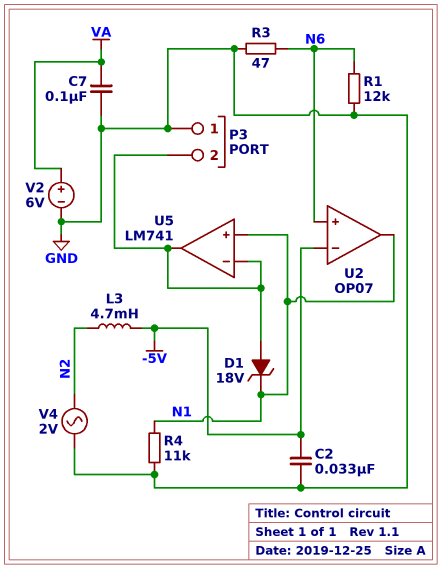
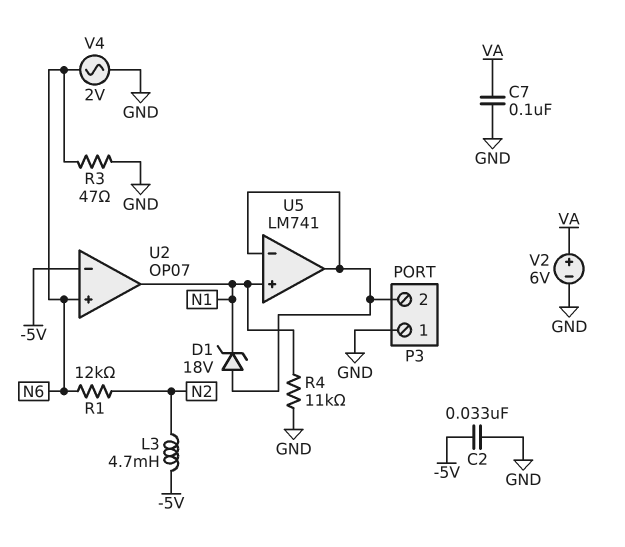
R1: 12k (GND, N6) -> 12k (N2, N6)
V4: AC 2V (GND, N2) -> AC 2V (GND, N6)

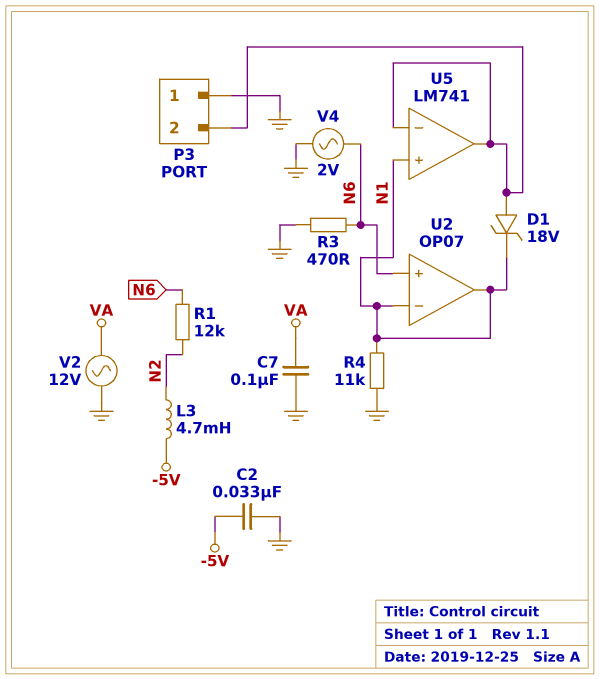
R3: 47 (GND, N6) -> 470 (GND, N6)
U2 pin in-: -5V -> N1
V2: 6V (plus VA, minus GND) -> AC 12V (GND, VA)

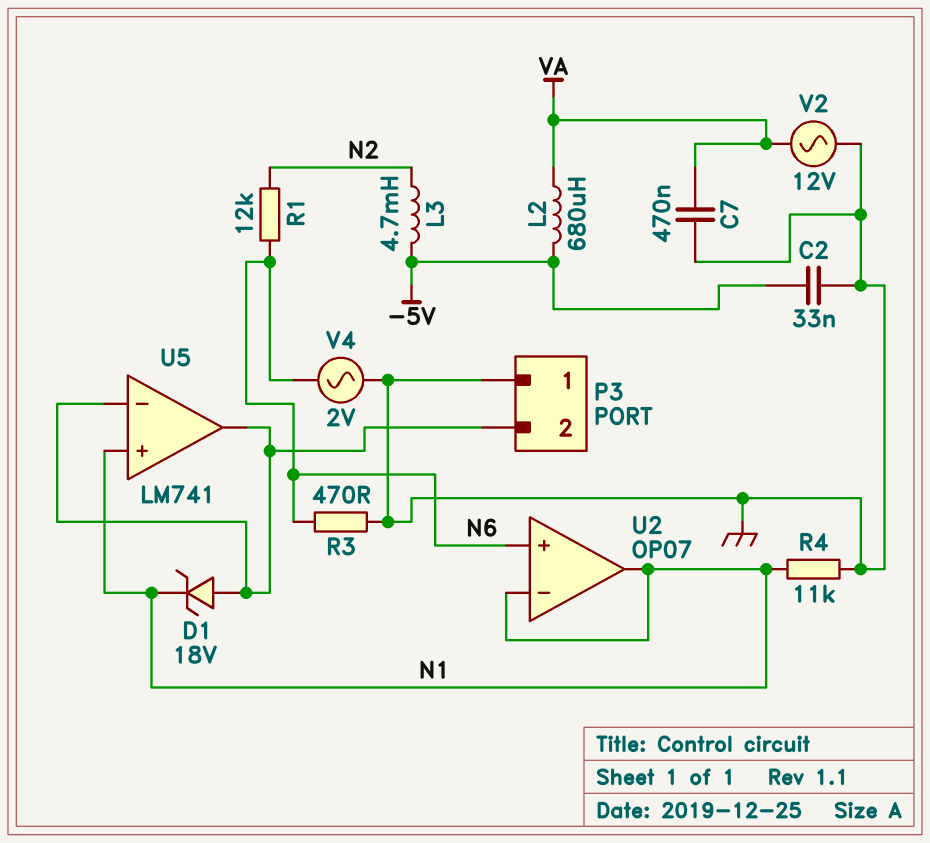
C7: 100nF (GND, VA) -> 470nF (GND, VA)
L2: none -> 680uH (-5V, VA)

